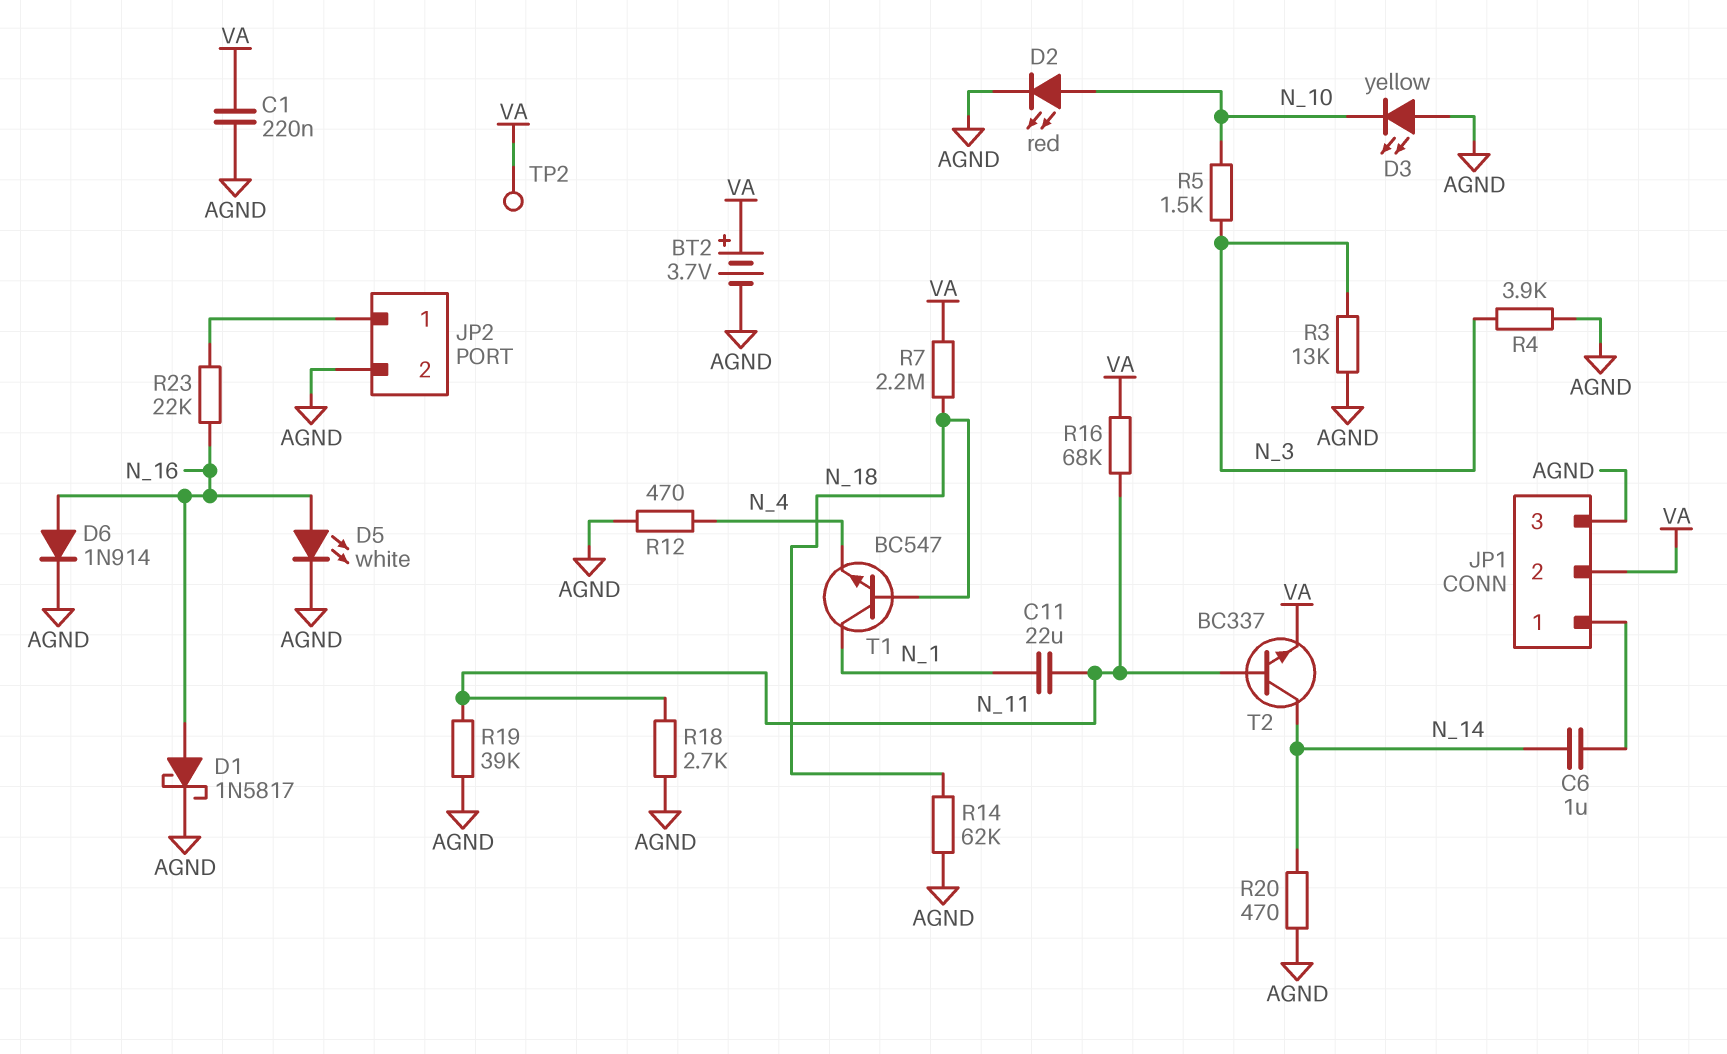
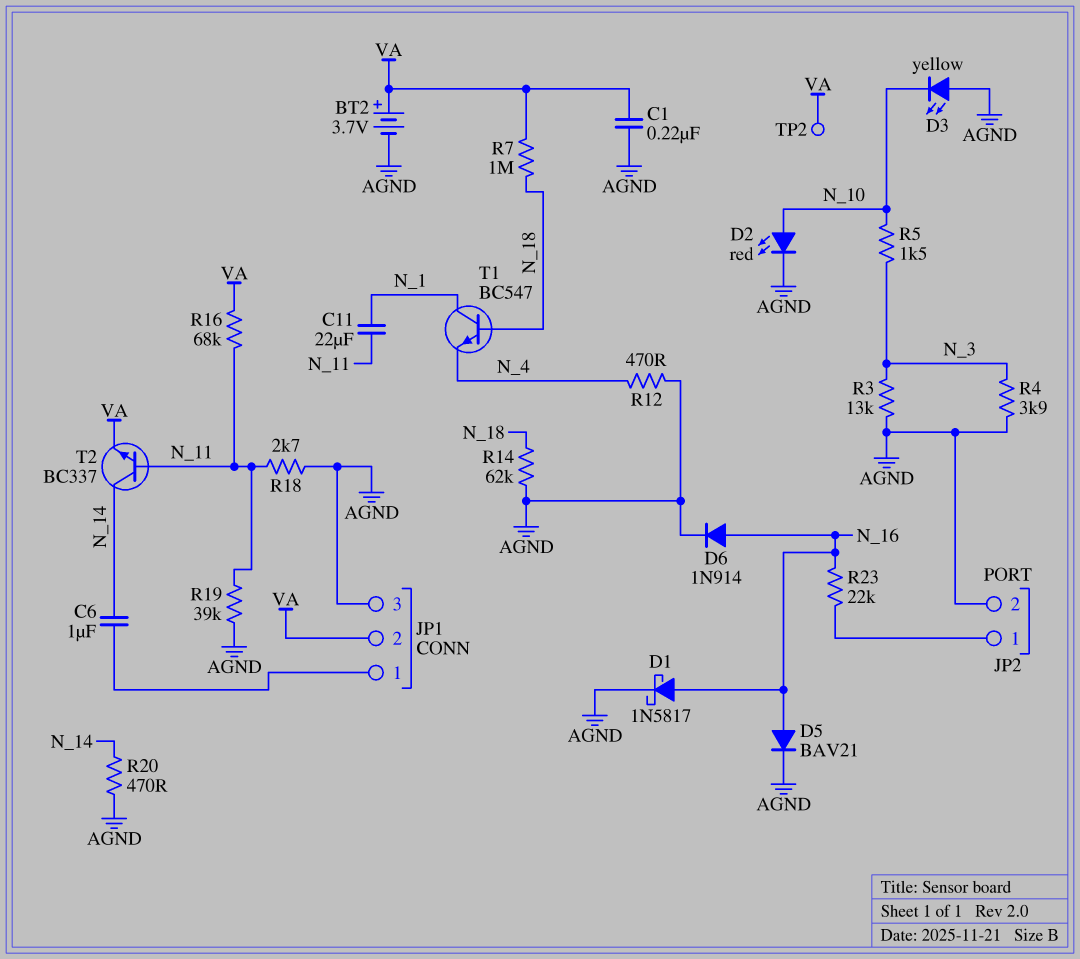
D5: LED white (A N_16, K AGND) -> diode BAV21 (A N_16, K AGND)
R7: 2.2M (N_18, VA) -> 1M (N_18, VA)

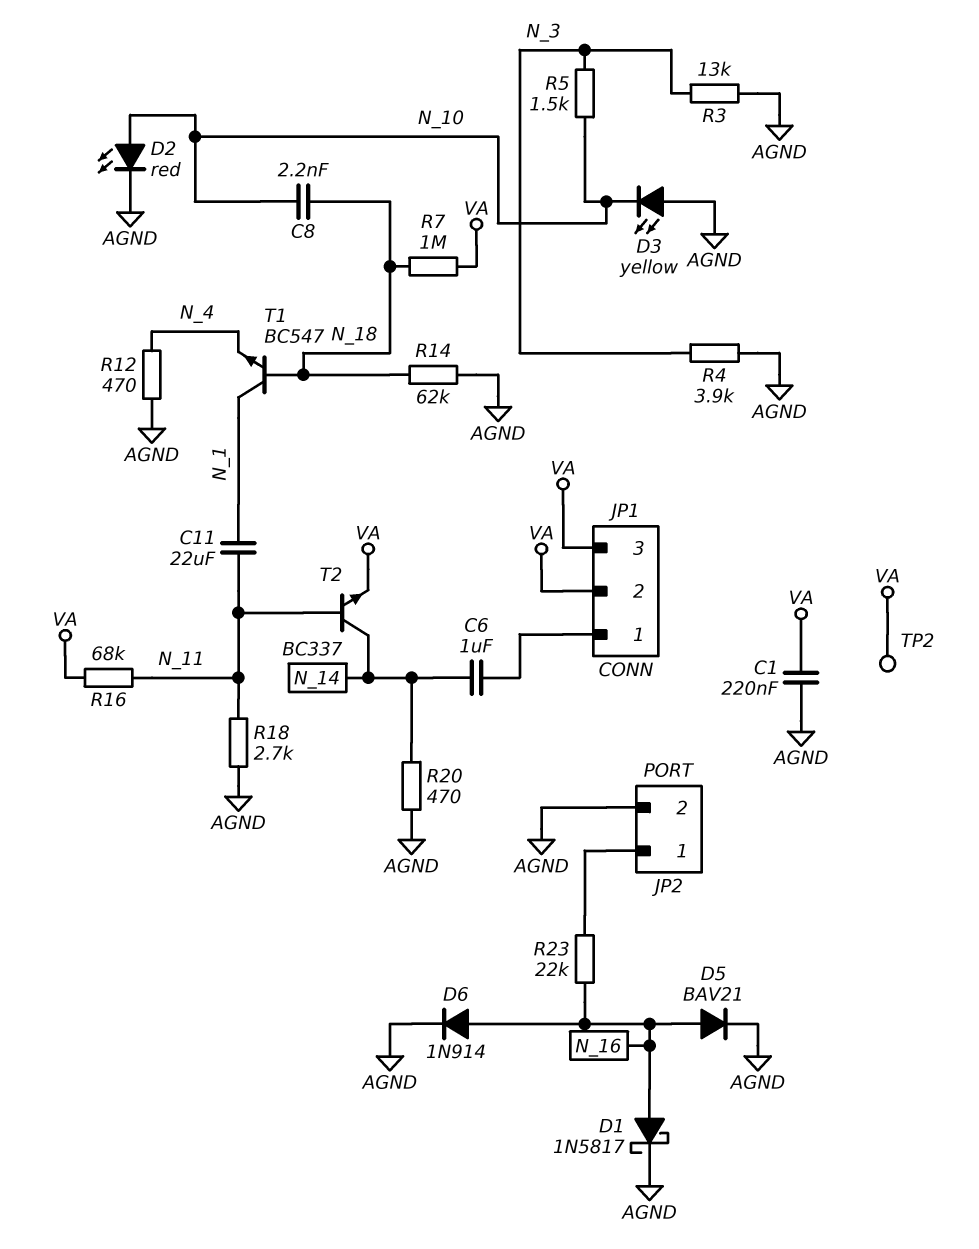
BT2: 3.7V (plus VA, minus AGND) -> none
C8: none -> 2.2nF (N_10, N_18)
JP1 pin 3: AGND -> VA
R19: 39k (AGND, N_11) -> none

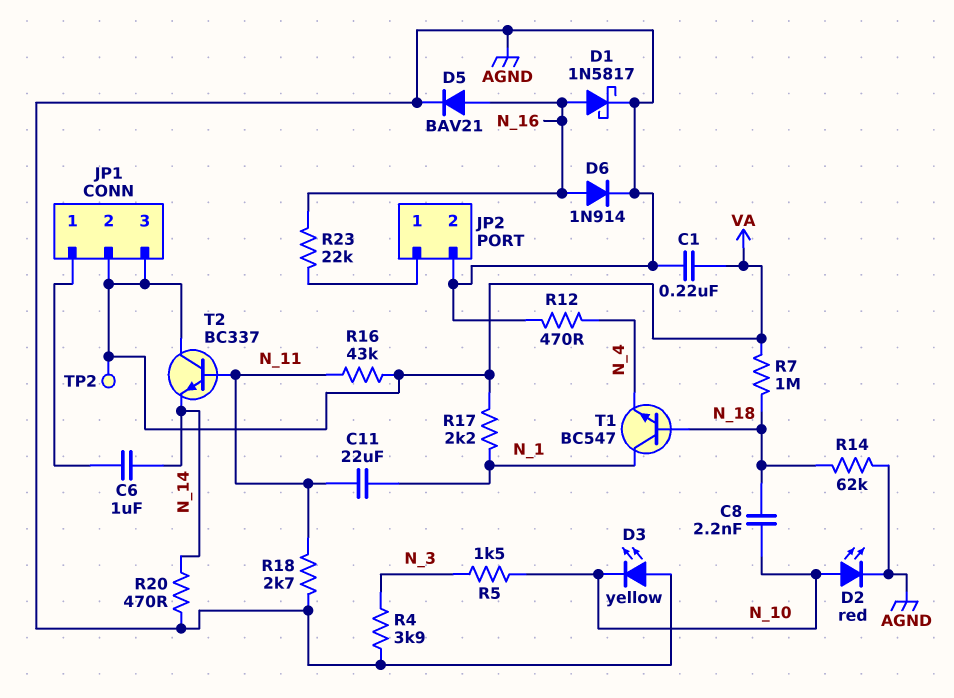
R3: 13k (AGND, N_3) -> none
R16: 68k (N_11, VA) -> 43k (N_11, VA)
R17: none -> 2.2k (N_1, VA)
T2: NPN BC337 (B N_11, C N_14, E VA) -> NPN BC337 (B N_11, C VA, E N_14)

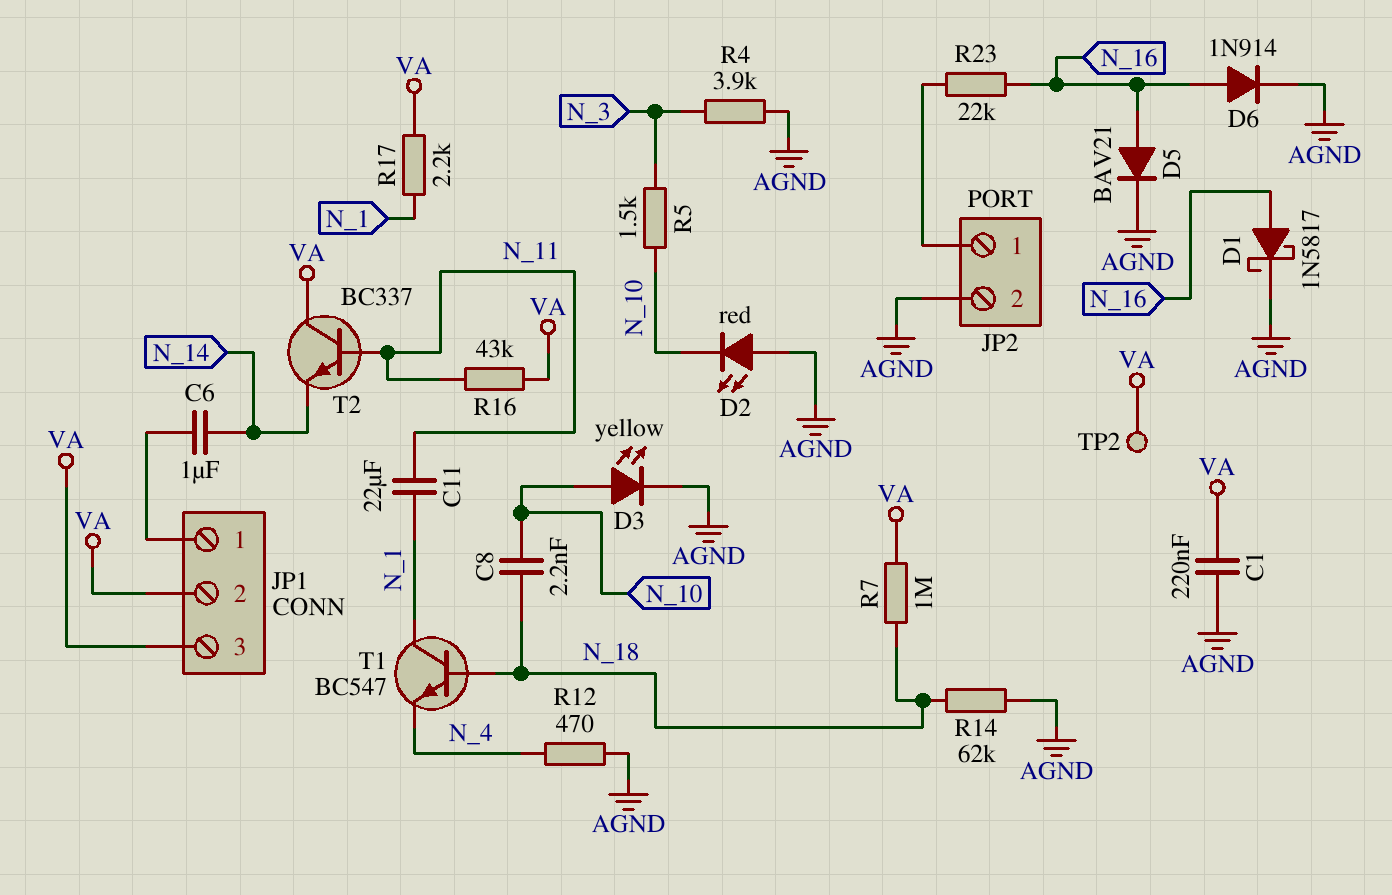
D2: LED red (A N_10, K AGND) -> LED red (A AGND, K N_10)
D3: LED yellow (A AGND, K N_10) -> LED yellow (A N_10, K AGND)
R18: 2.7k (AGND, N_11) -> none
R20: 470 (AGND, N_14) -> none

